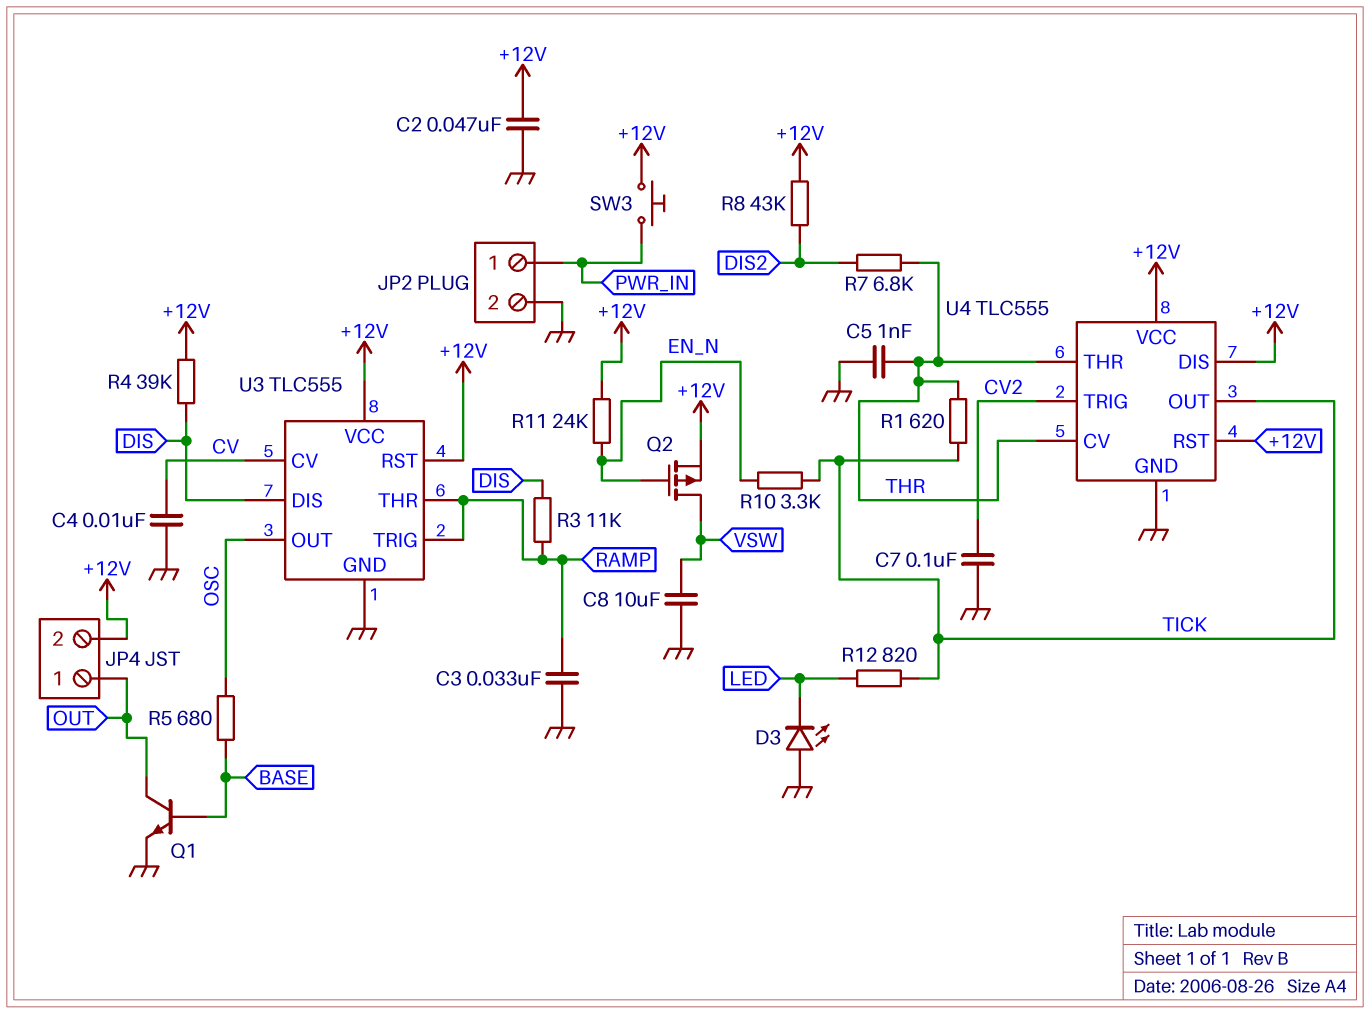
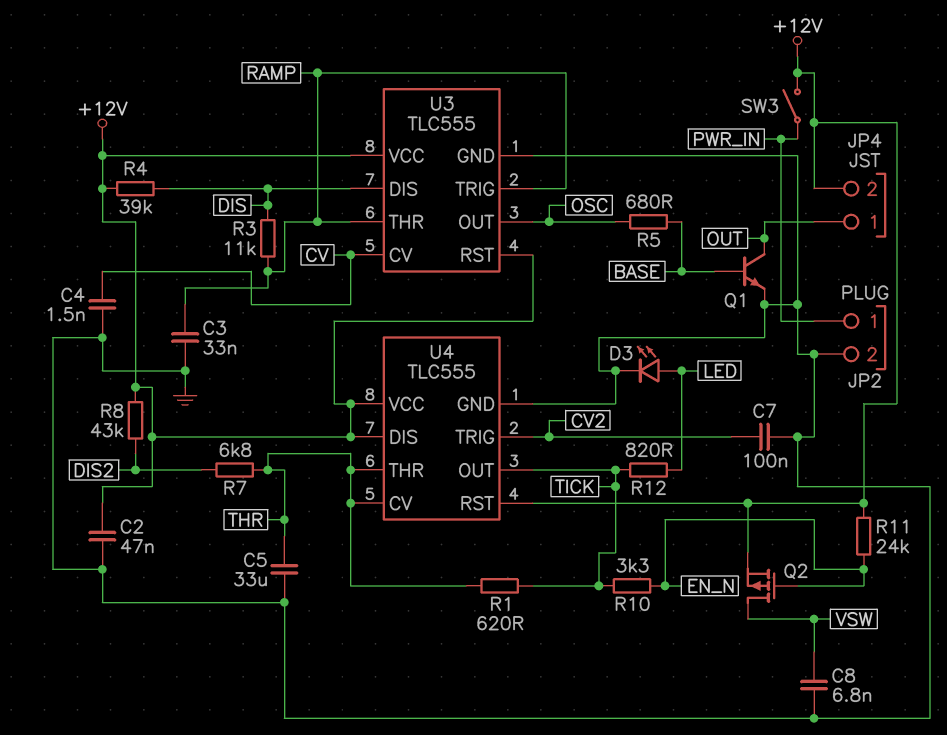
C4: 10nF (CV, GND) -> 1.5nF (CV, GND)
C5: 1nF (GND, THR) -> 33uF (GND, THR)
C8: 10uF (GND, VSW) -> 6.8nF (GND, VSW)
D3: LED (A GND, K LED) -> LED (A LED, K GND)
SW3: button (+12V, PWR_IN) -> switch (+12V, PWR_IN)

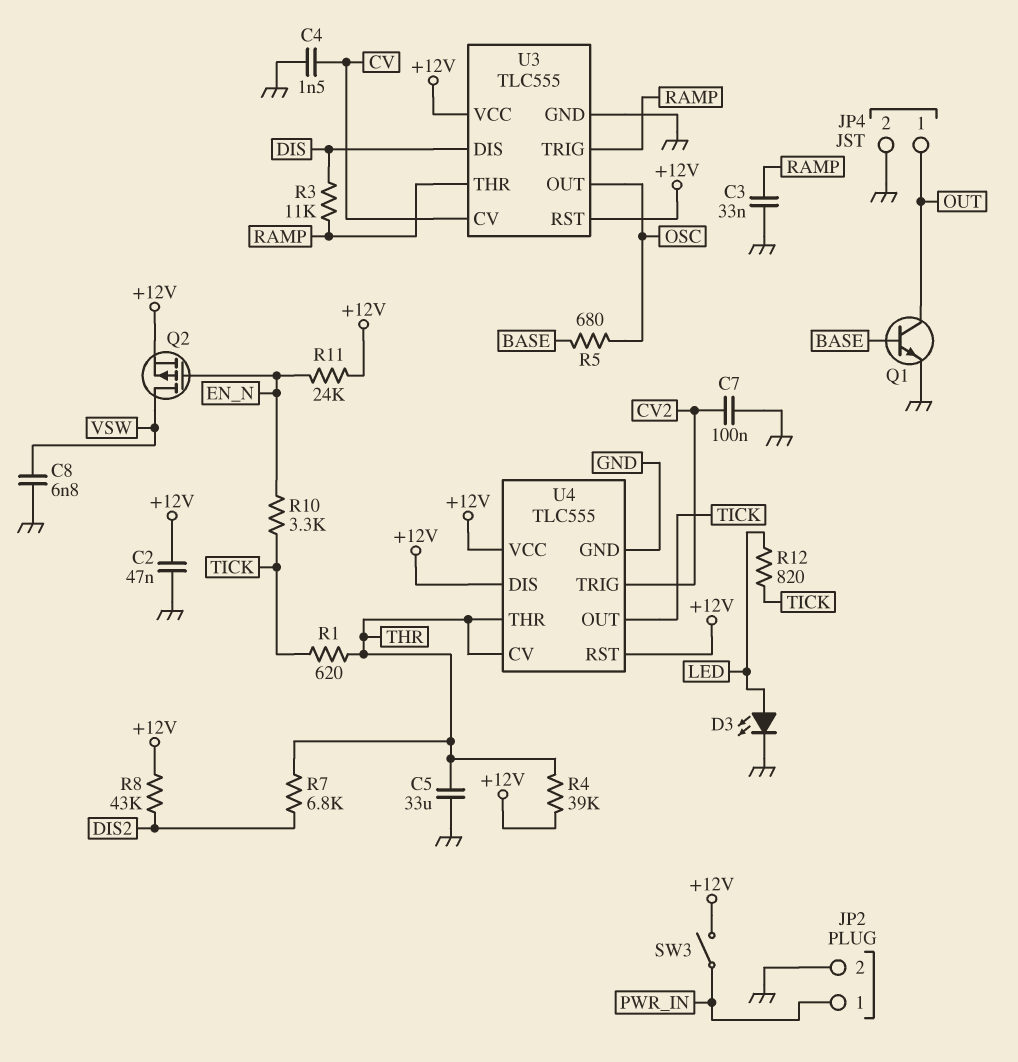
JP4 pin 2: +12V -> GND
R4: 39k (+12V, DIS) -> 39k (+12V, THR)

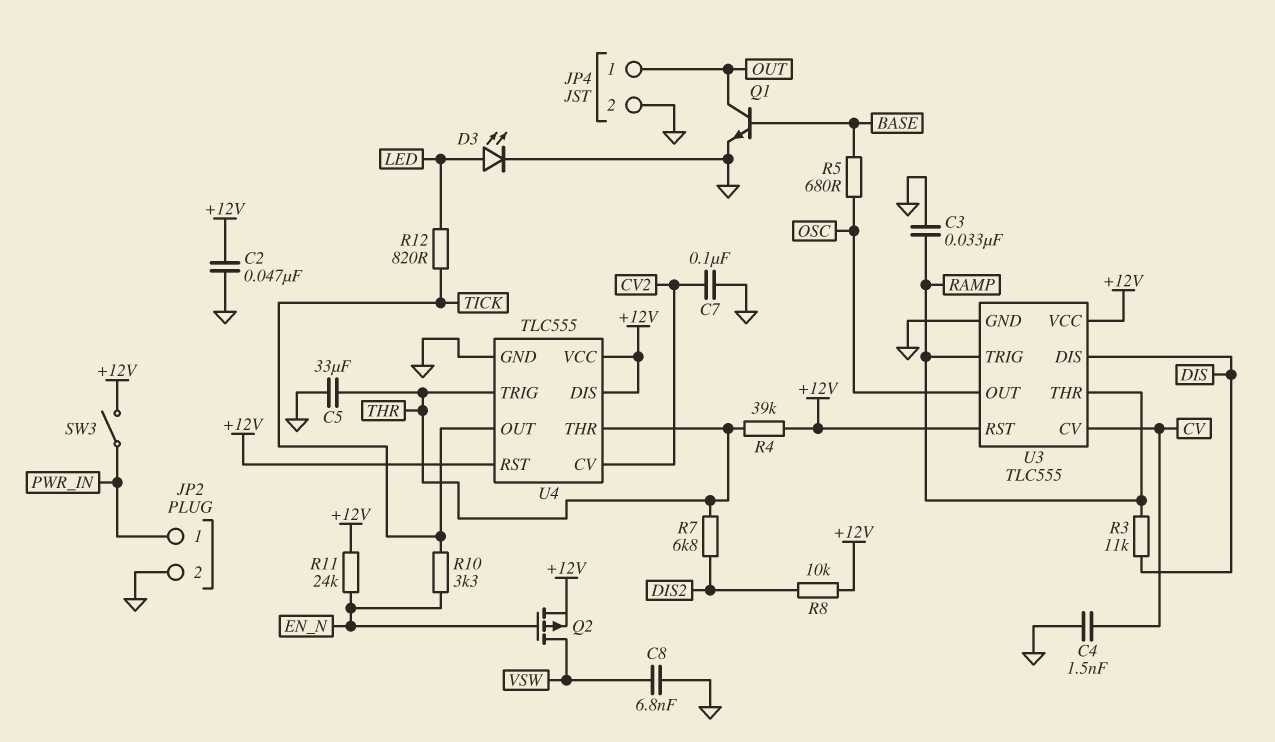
R1: 620 (THR, TICK) -> none
R8: 43k (+12V, DIS2) -> 10k (+12V, DIS2)
U4 pin CV: THR -> CV2
U4 pin TRIG: CV2 -> THR

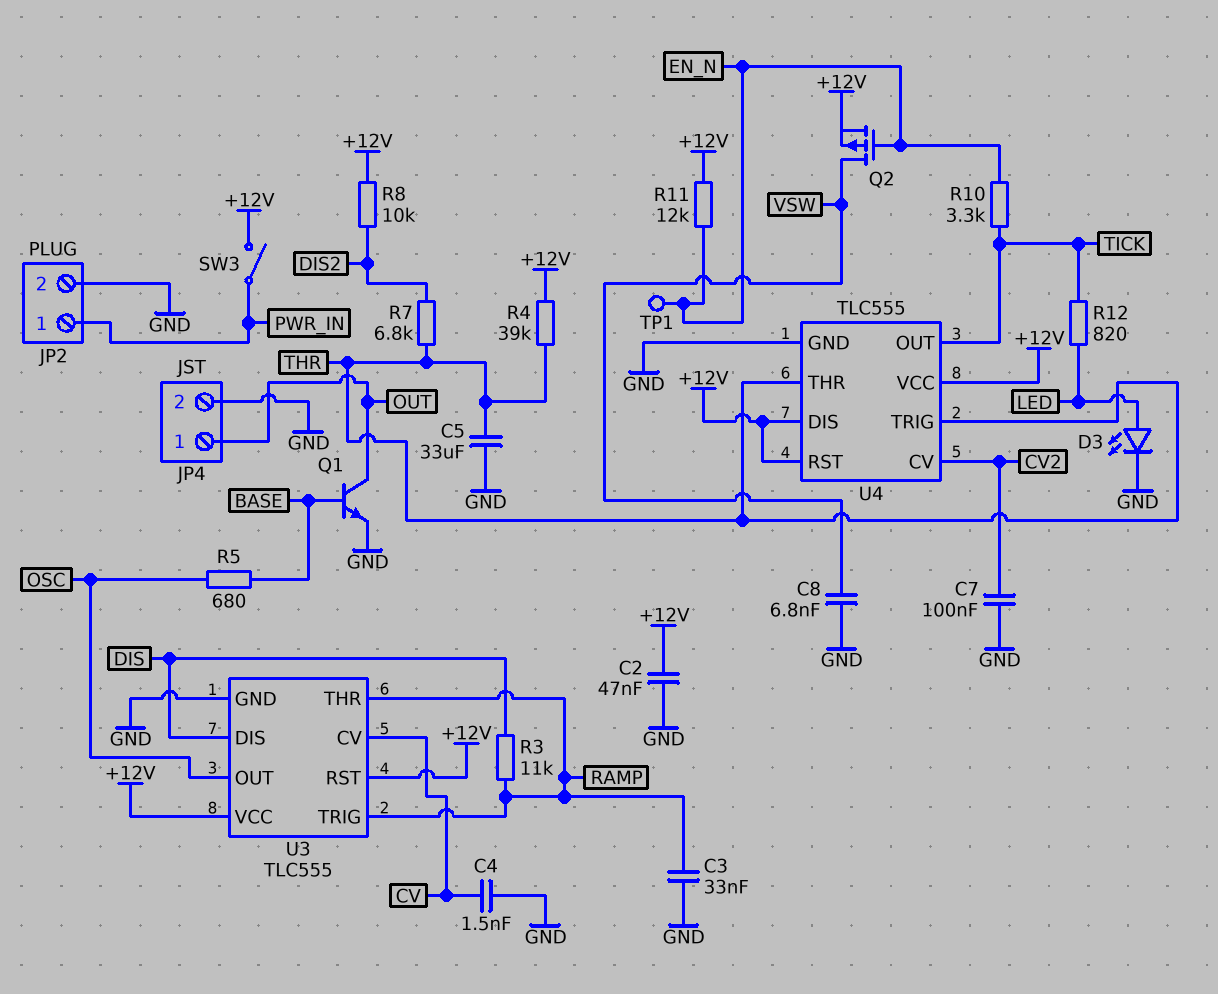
R11: 24k (+12V, EN_N) -> 12k (+12V, EN_N)
TP1: none -> test point (EN_N)

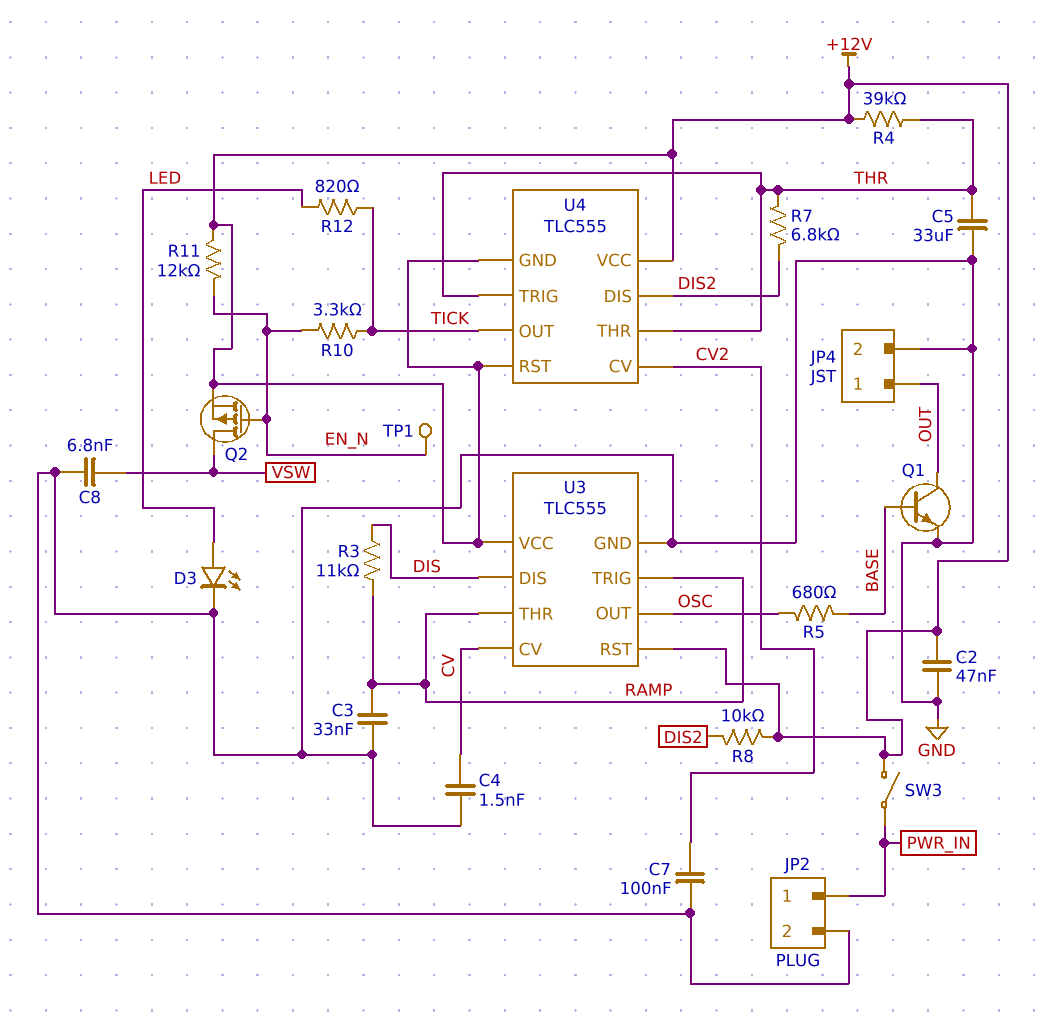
U4 pin DIS: +12V -> DIS2
U4 pin GND: GND -> +12V

